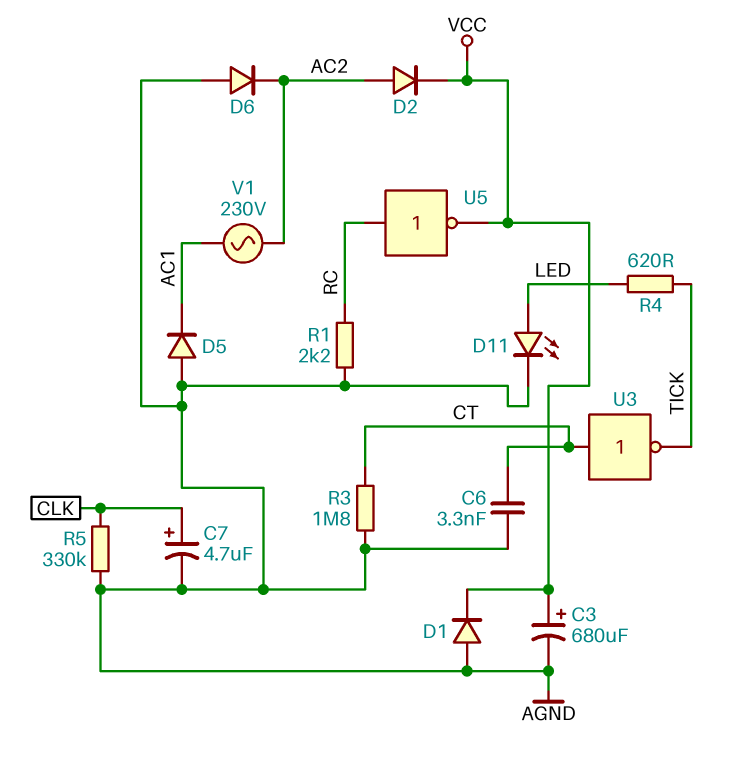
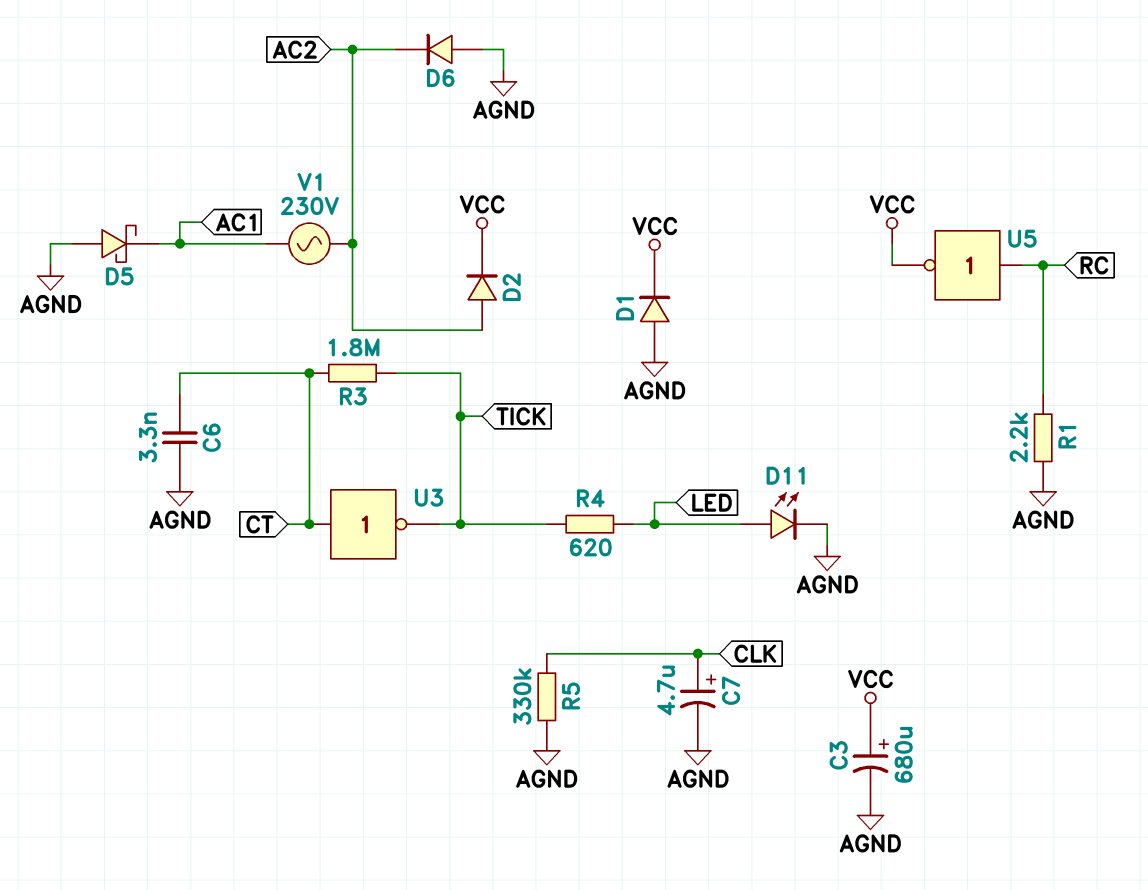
D5: diode (A AGND, K AC1) -> schottky (A AGND, K AC1)
R3: 1.8M (AGND, CT) -> 1.8M (CT, TICK)

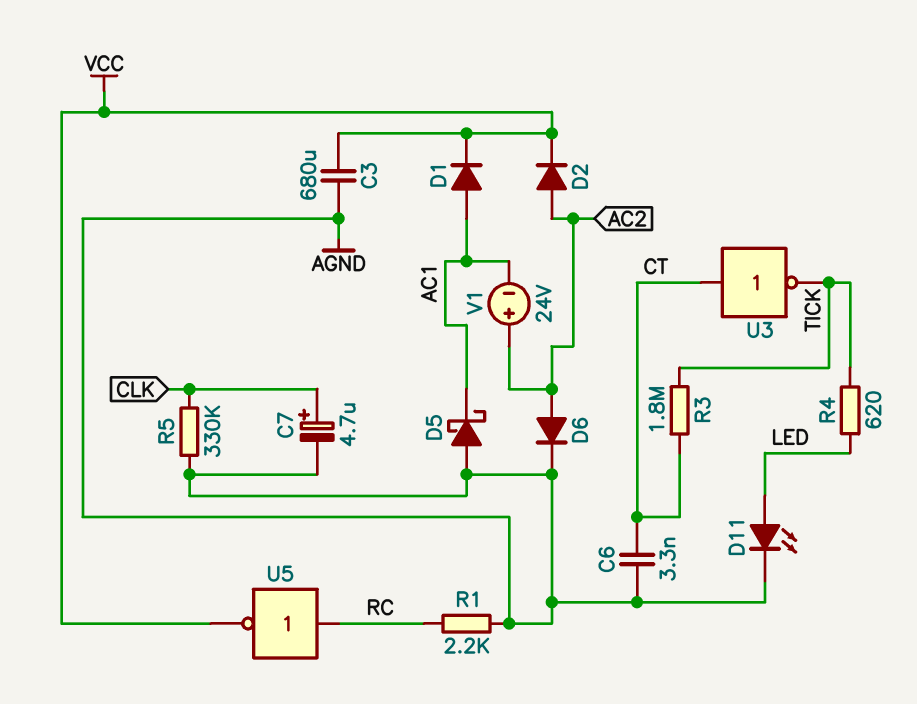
C3: 680uF (plus VCC, minus AGND) -> 680uF (AGND, VCC)
D1: diode (A AGND, K VCC) -> diode (A AC1, K VCC)
D6: diode (A AGND, K AC2) -> diode (A AC2, K AGND)
V1: AC 230V (AC1, AC2) -> 24V (plus AC2, minus AC1)

